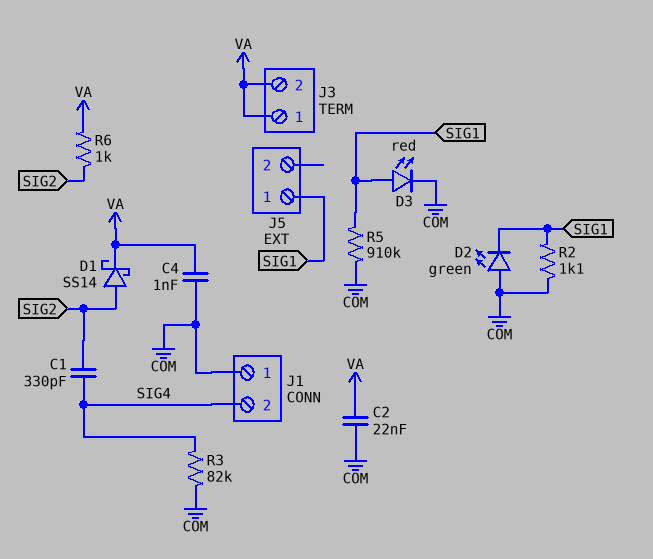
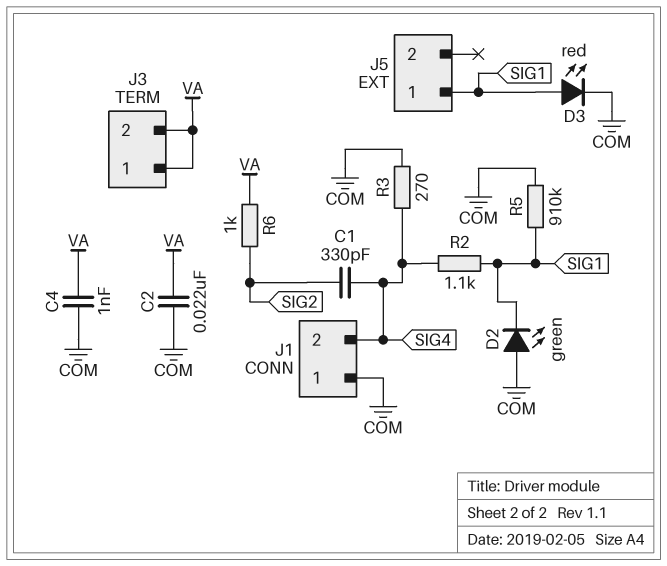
D1: schottky SS14 (A SIG2, K VA) -> none
R2: 1.1k (COM, SIG1) -> 1.1k (SIG1, SIG4)
R3: 82k (COM, SIG4) -> 270 (COM, SIG4)

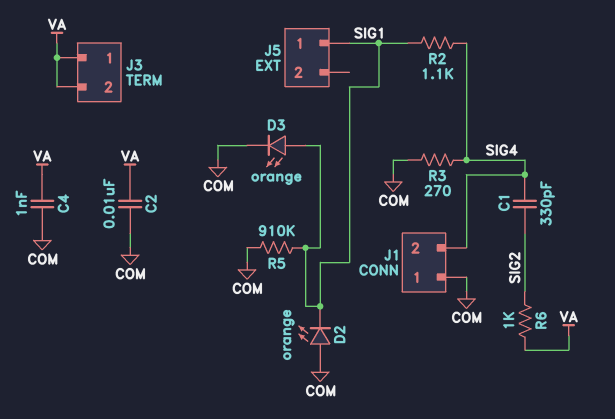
C2: 22nF (COM, VA) -> 10nF (COM, VA)
D2: LED green (A COM, K SIG1) -> LED orange (A COM, K SIG1)
D3: LED red (A SIG1, K COM) -> LED orange (A SIG1, K COM)

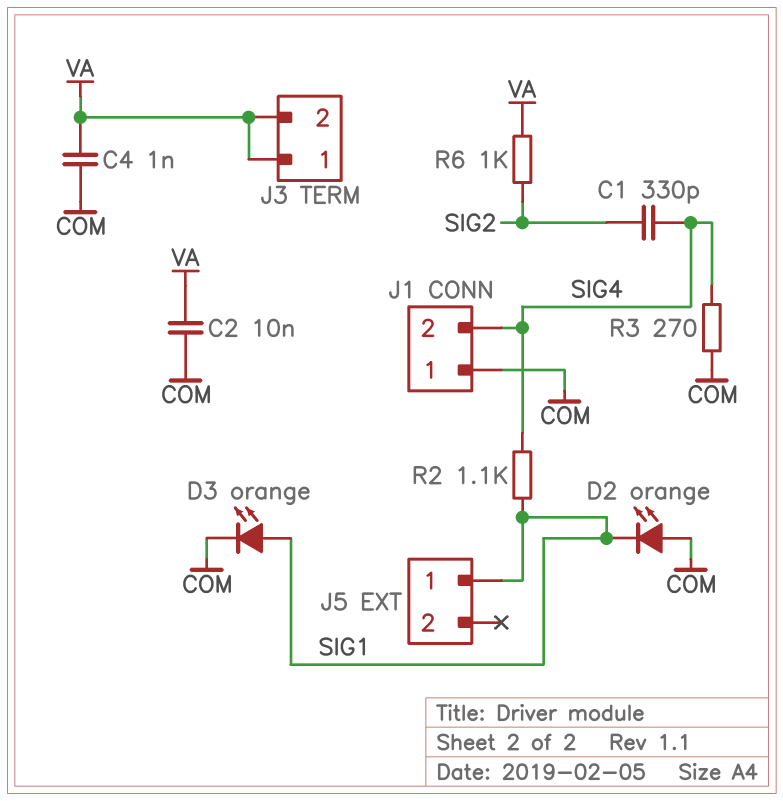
R5: 910k (COM, SIG1) -> none

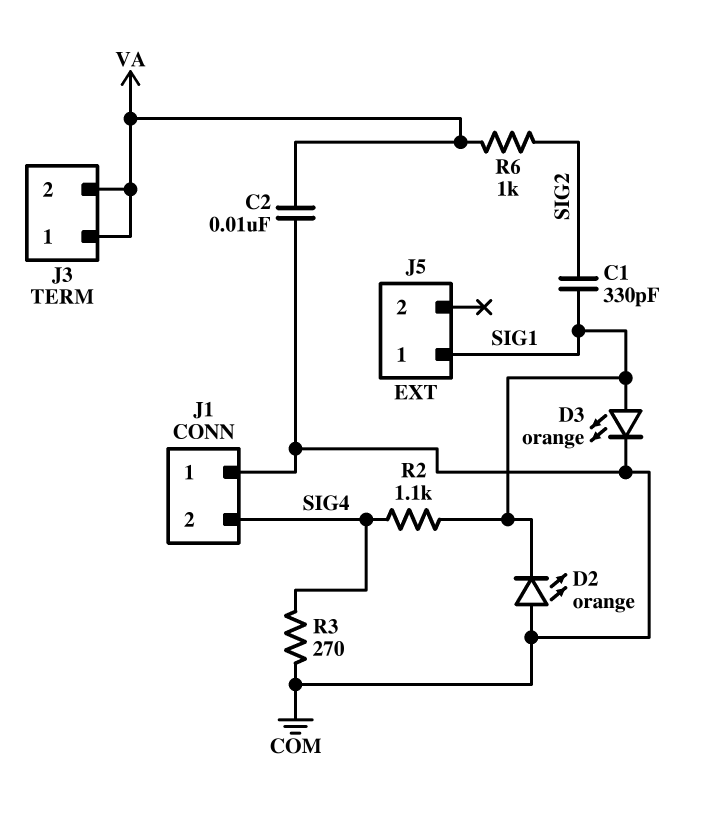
C1: 330pF (SIG2, SIG4) -> 330pF (SIG1, SIG2)
C4: 1nF (COM, VA) -> none

